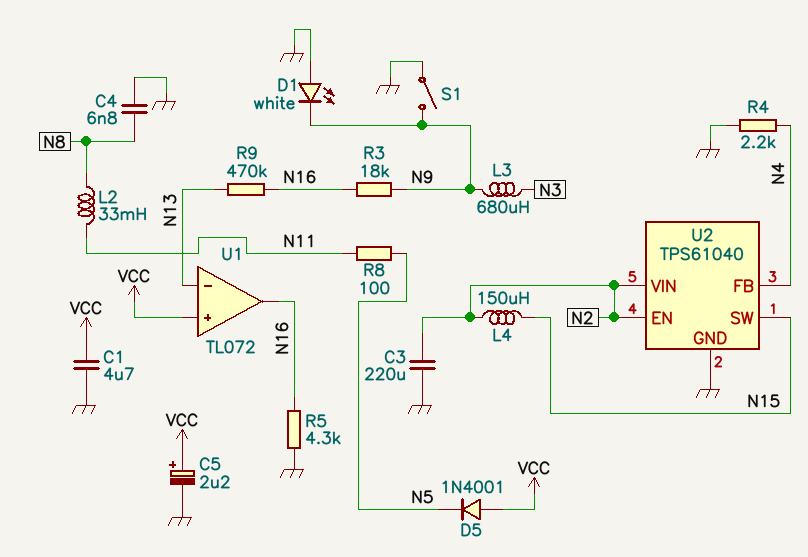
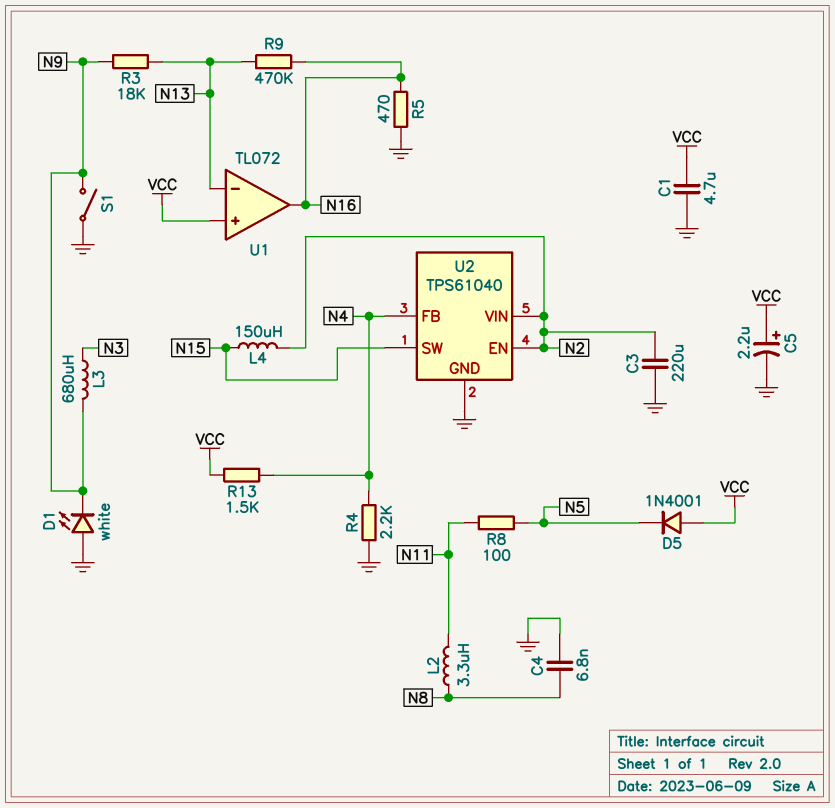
L2: 33mH (N8, N11) -> 3.3uH (N8, N11)
R3: 18k (N9, N16) -> 18k (N9, N13)
R5: 4.3k (GND, N16) -> 470 (GND, N16)
R13: none -> 1.5k (N4, VCC)

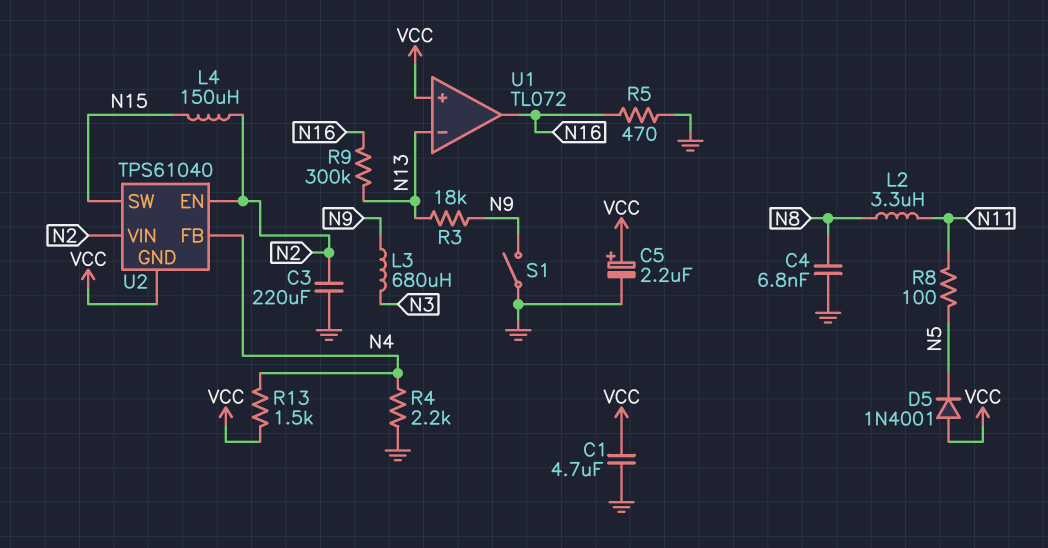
D1: LED white (A GND, K N9) -> none
R9: 470k (N13, N16) -> 300k (N13, N16)
U2 pin GND: GND -> VCC

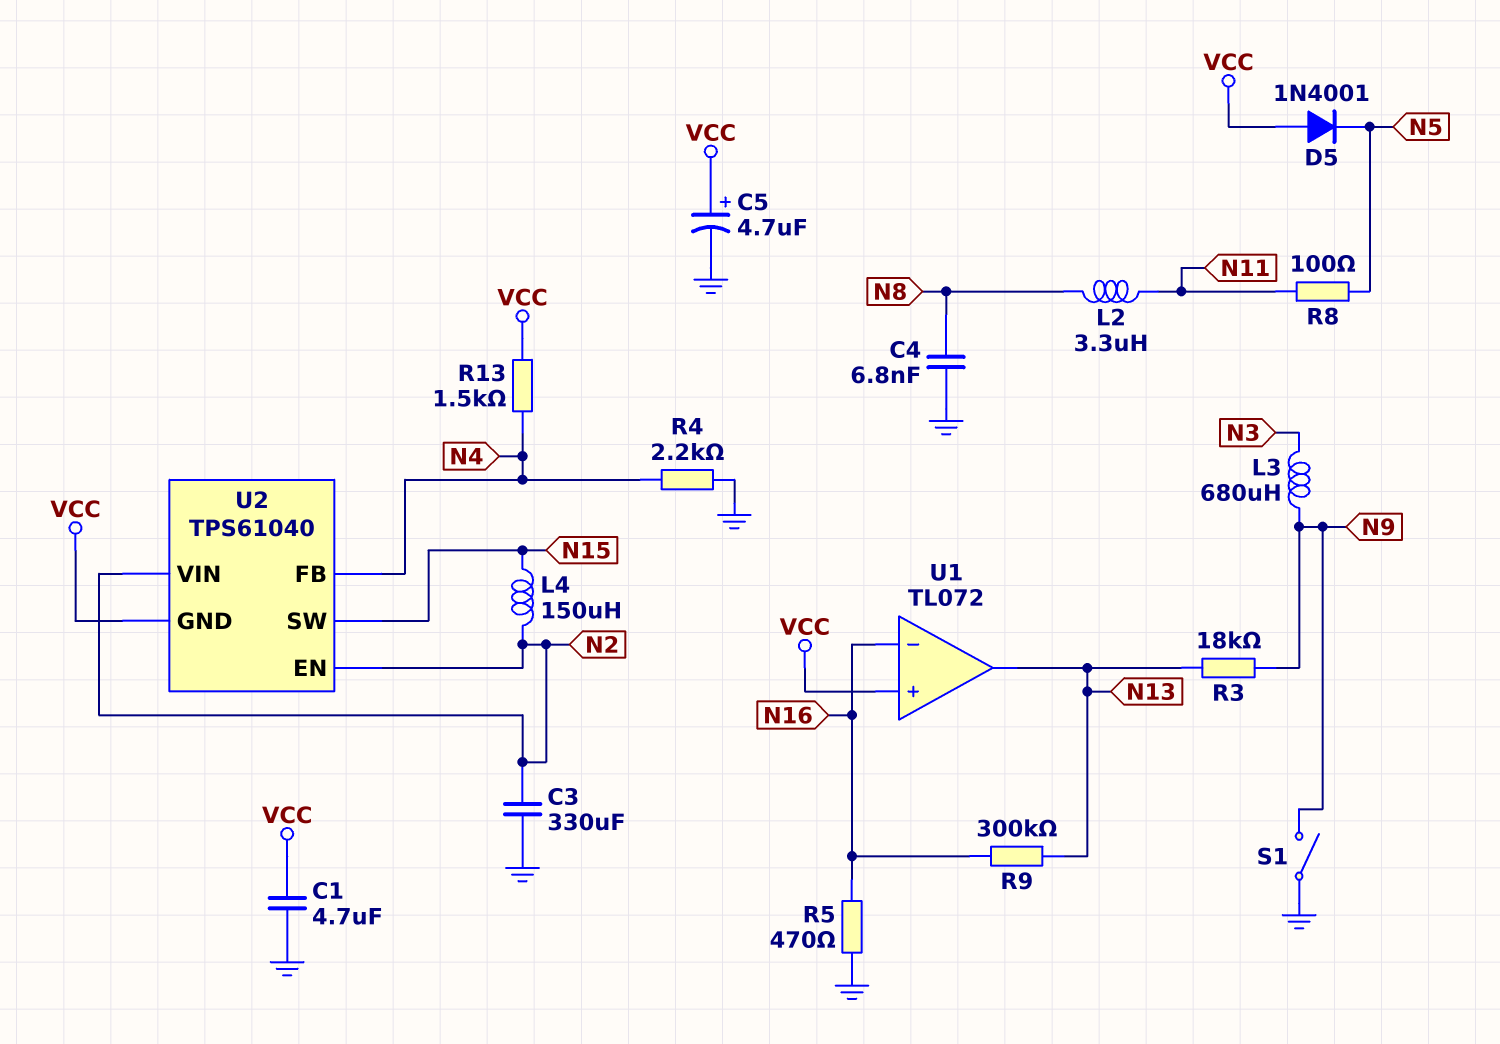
C3: 220uF (GND, N2) -> 330uF (GND, N2)
C5: 2.2uF (plus VCC, minus GND) -> 4.7uF (plus VCC, minus GND)
U1 pin in-: N13 -> N16
U1 pin out: N16 -> N13

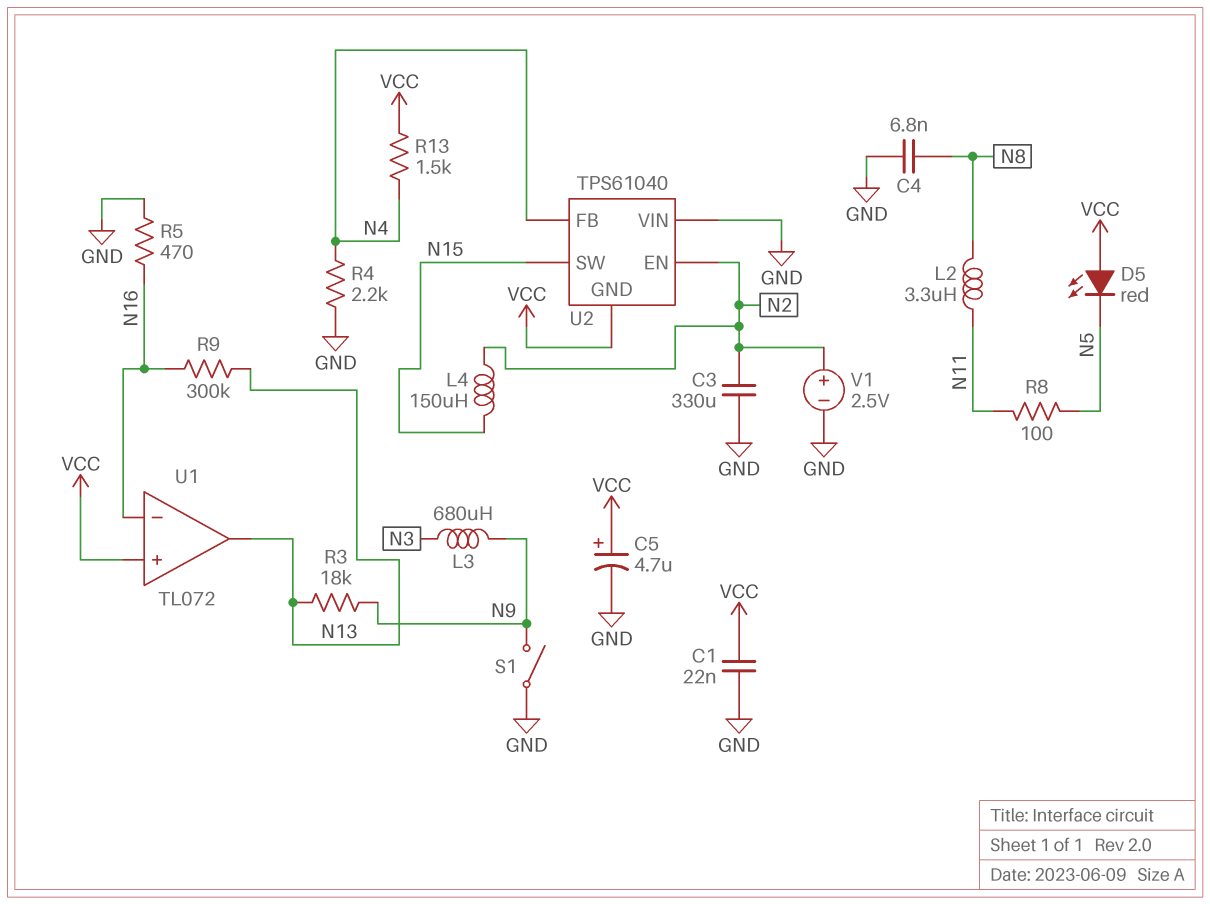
C1: 4.7uF (GND, VCC) -> 22nF (GND, VCC)
D5: diode 1N4001 (A VCC, K N5) -> LED red (A VCC, K N5)
U2 pin VIN: N2 -> GND
V1: none -> 2.5V (plus N2, minus GND)

